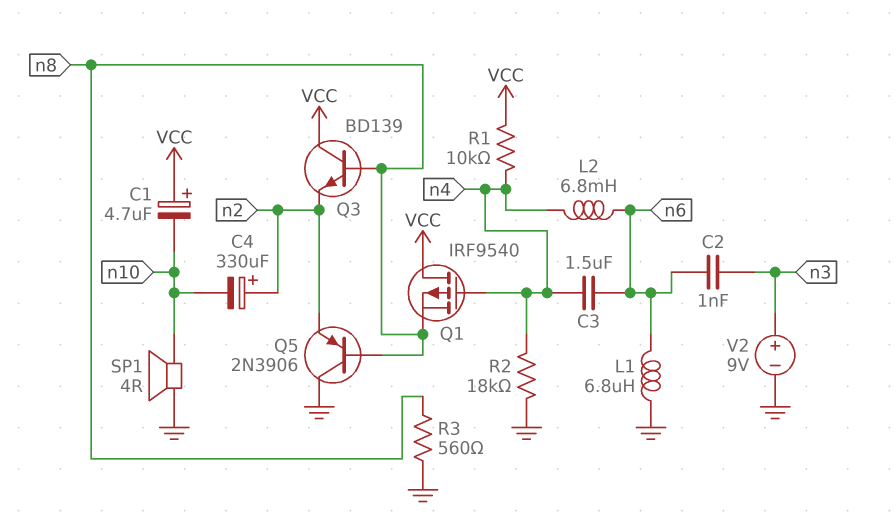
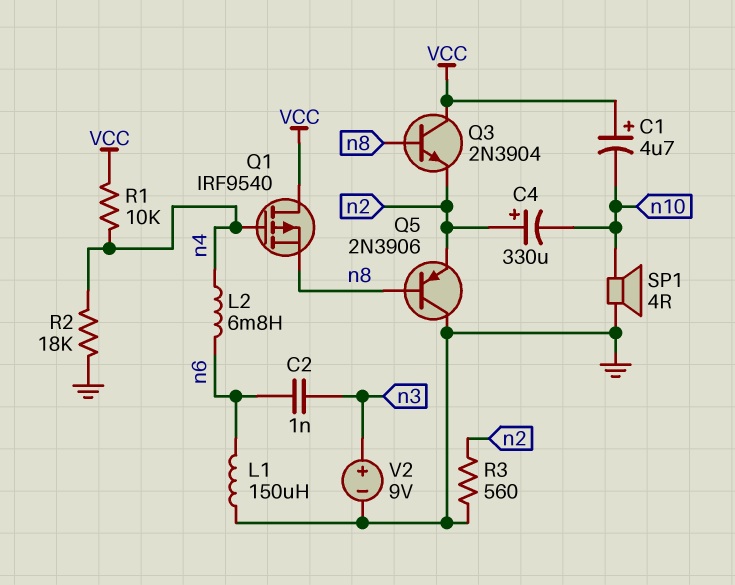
C3: 1.5uF (n4, n6) -> none
L1: 6.8uH (GND, n6) -> 150uH (GND, n6)
Q3: NPN BD139 (B n8, C VCC, E n2) -> NPN 2N3904 (B n8, C VCC, E n2)
R3: 560 (GND, n8) -> 560 (GND, n2)

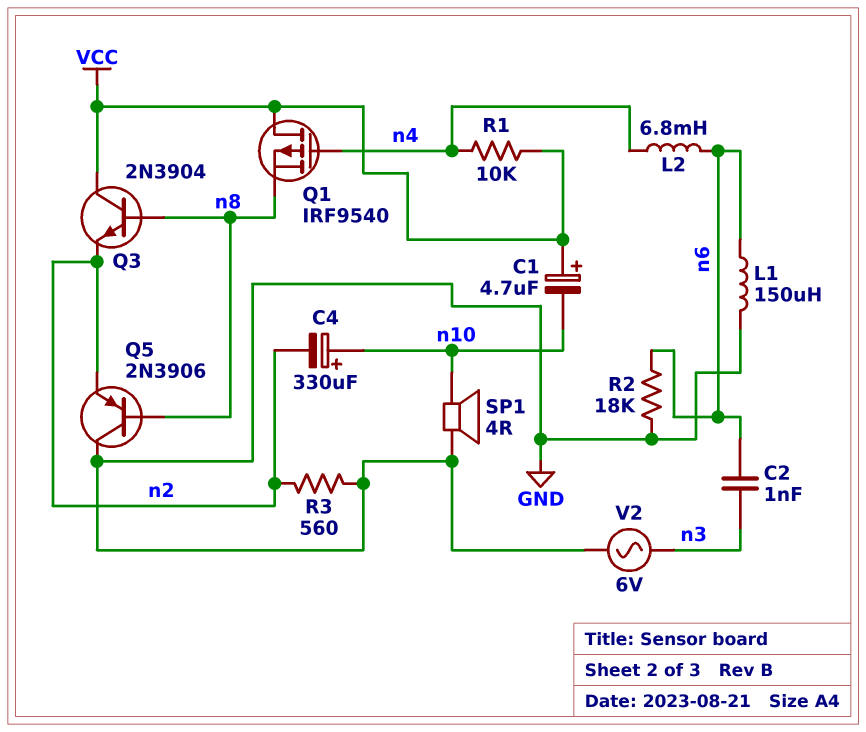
C4: 330uF (plus n2, minus n10) -> 330uF (plus n10, minus n2)
R2: 18k (GND, n4) -> 18k (GND, n6)
V2: 9V (plus n3, minus GND) -> AC 6V (GND, n3)

